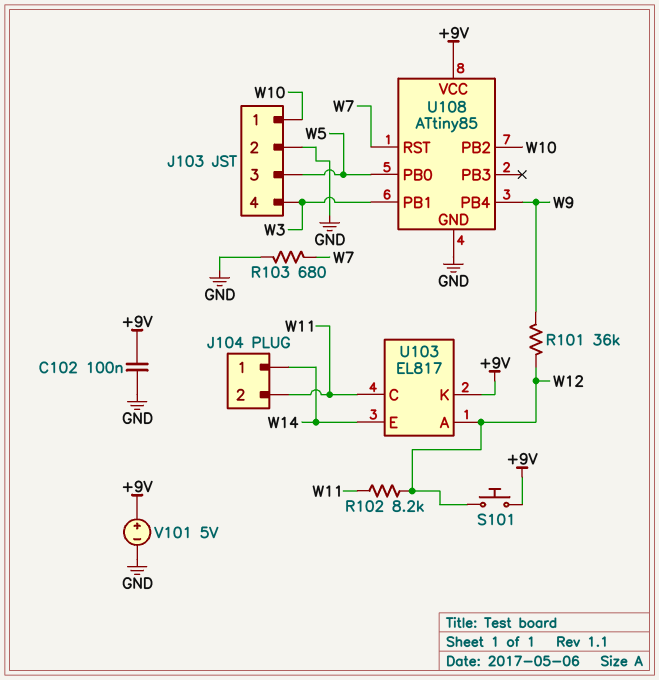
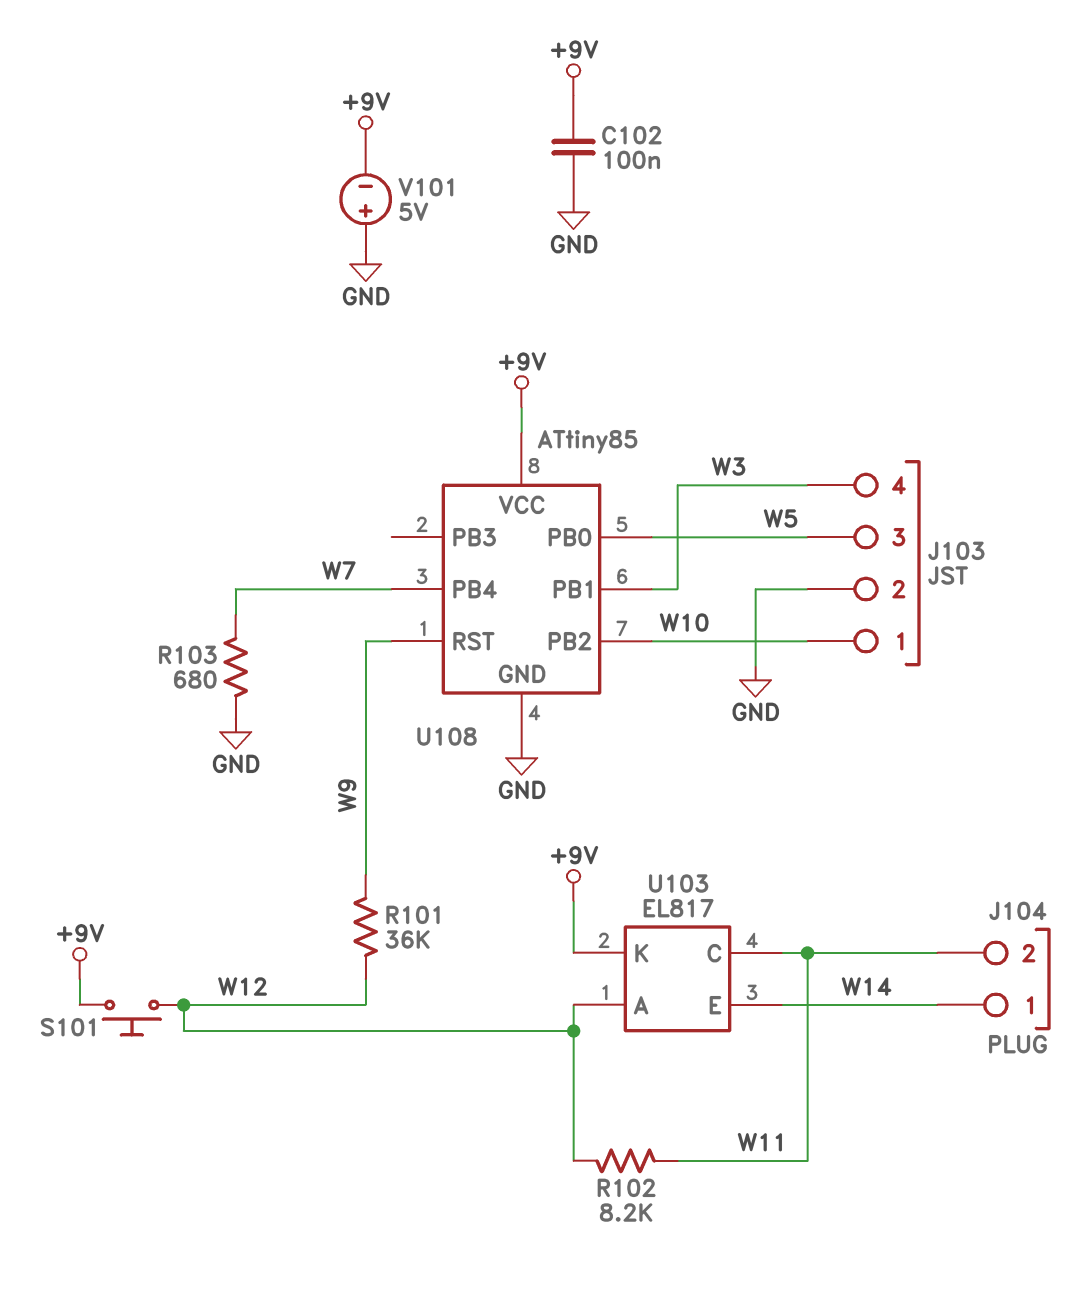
U108 pin PB4: W9 -> W7
U108 pin RST: W7 -> W9
V101: 5V (plus +9V, minus GND) -> 5V (plus GND, minus +9V)

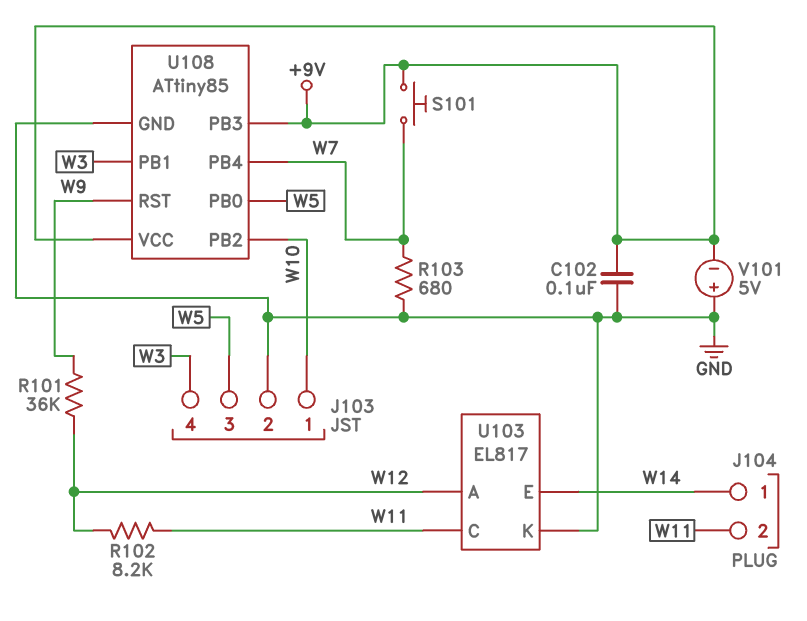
S101: button (+9V, W12) -> button (+9V, W7)
U103 pin K: +9V -> GND
U108 pin PB3: none -> +9V

